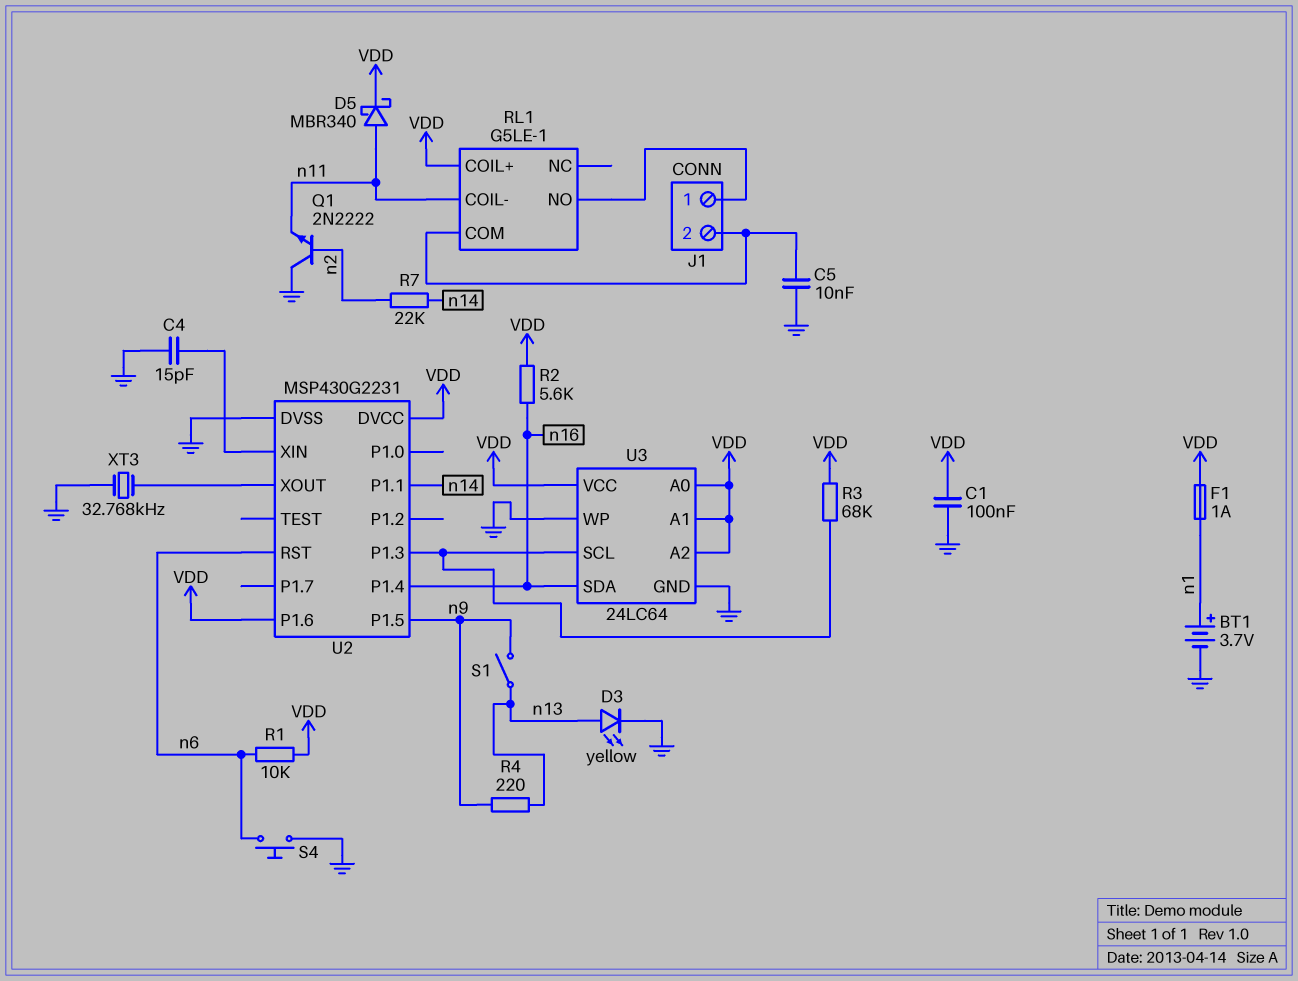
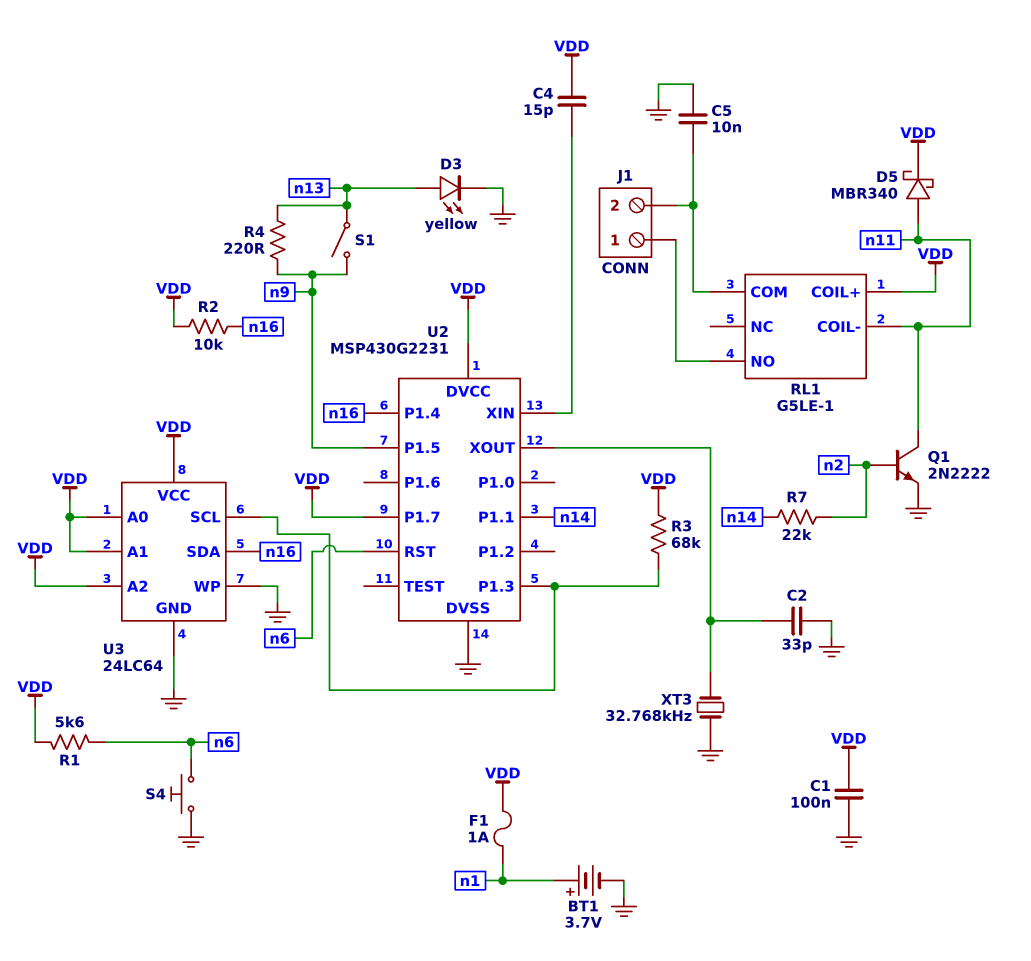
C2: none -> 33pF (GND, U2/XOUT)
C4: 15pF (GND, U2/XIN) -> 15pF (U2/XIN, VDD)
Q1: NPN 2N2222 (B n2, C GND, E n11) -> NPN 2N2222 (B n2, C n11, E GND)
R1: 10k (VDD, n6) -> 5.6k (VDD, n6)
R2: 5.6k (VDD, n16) -> 10k (VDD, n16)
U2 pin P1.6: VDD -> none
U2 pin P1.7: none -> VDD

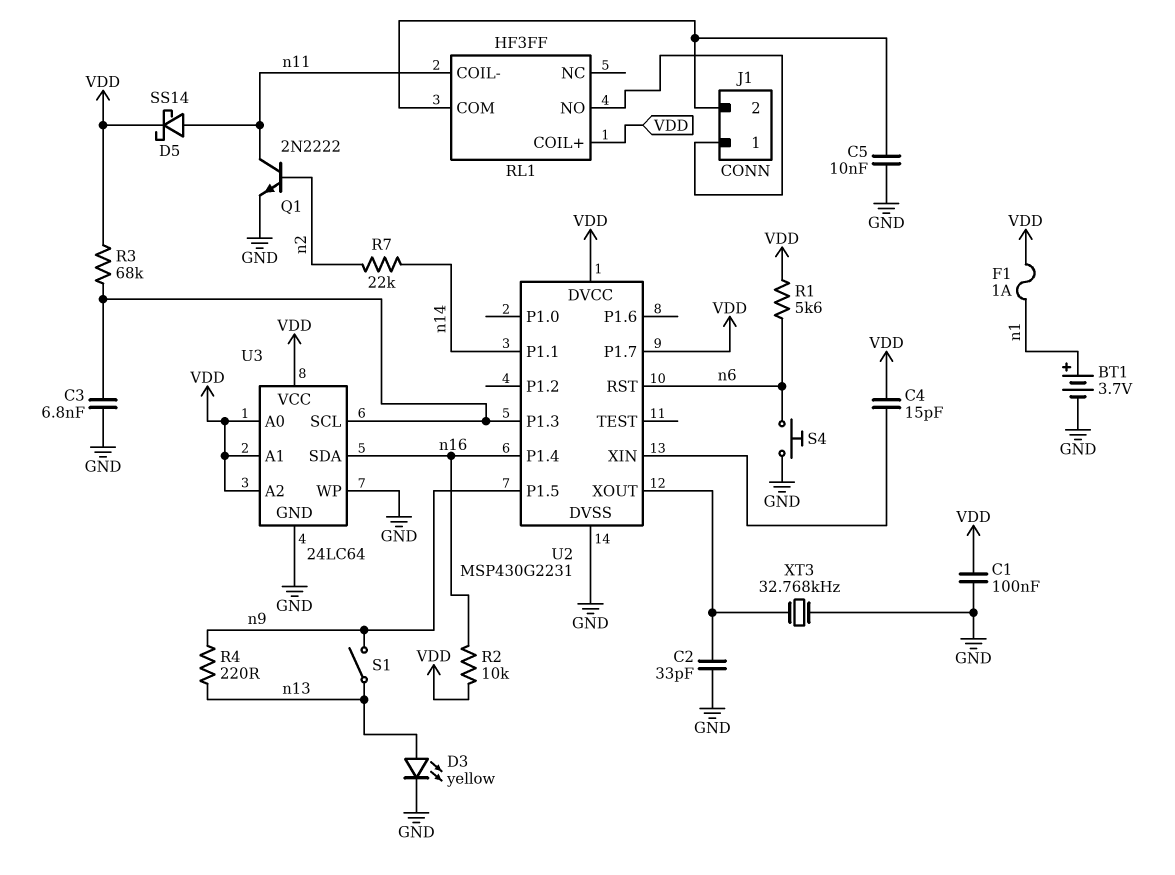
C3: none -> 6.8nF (GND, U2/P1.3)
D5: schottky MBR340 (A n11, K VDD) -> schottky SS14 (A n11, K VDD)
RL1: G5LE-1 -> HF3FF

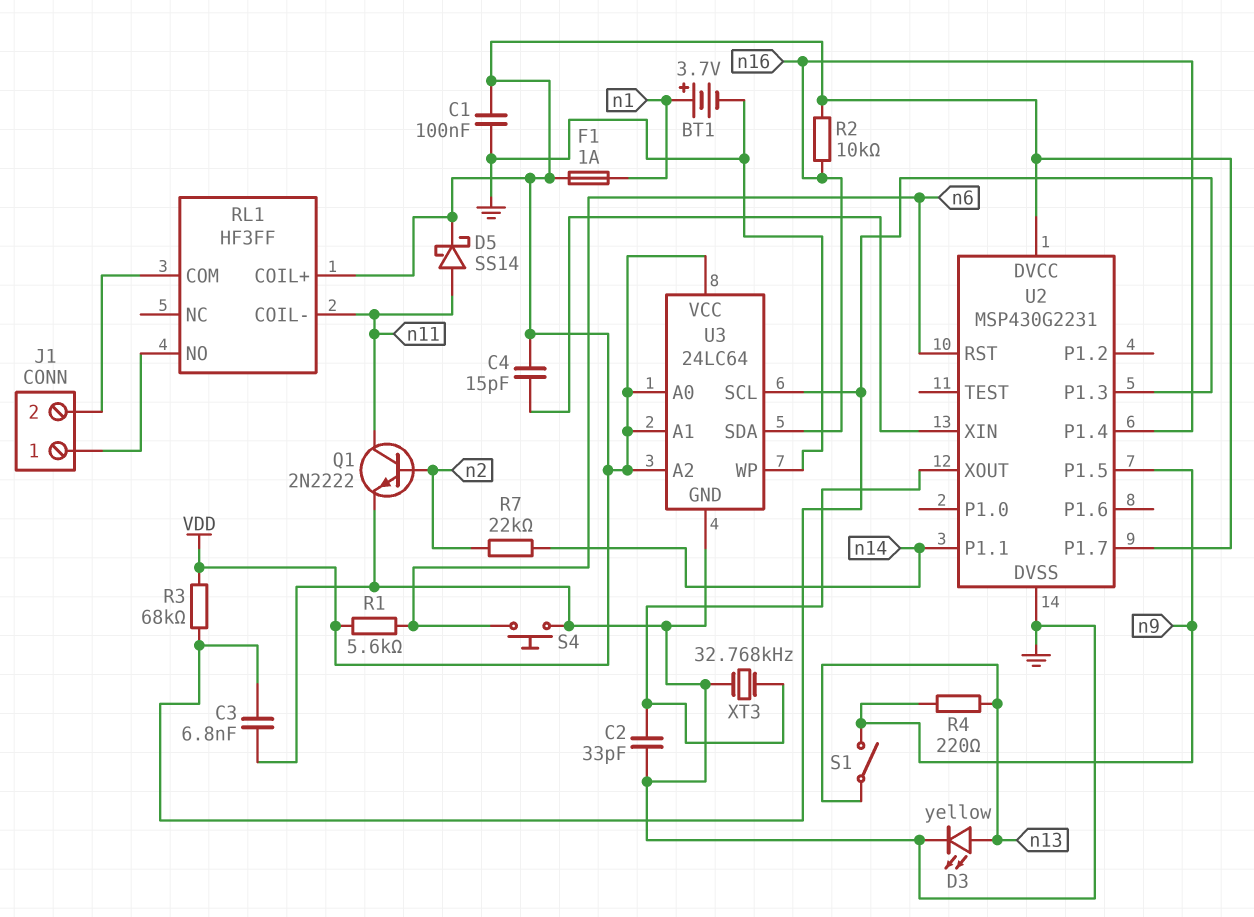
C5: 10nF (GND, J1/2) -> none

